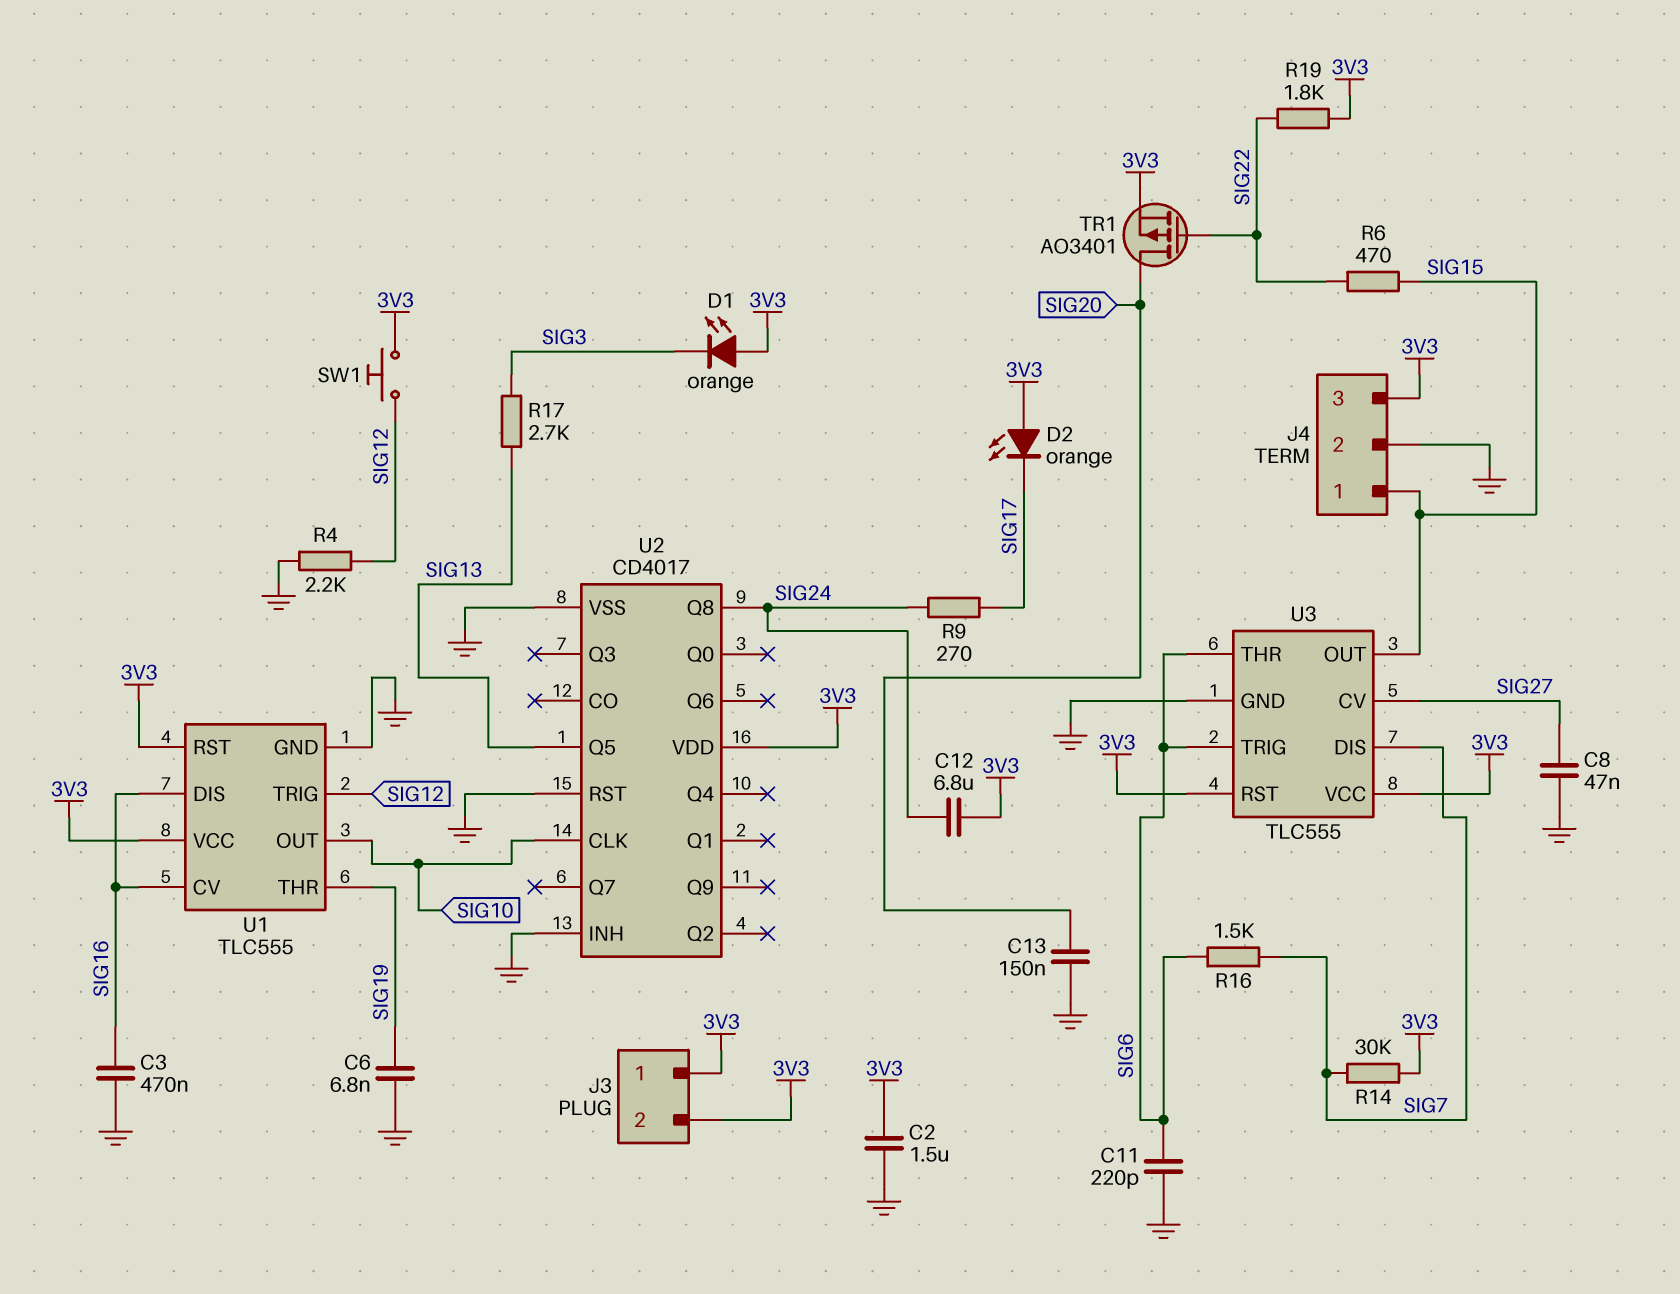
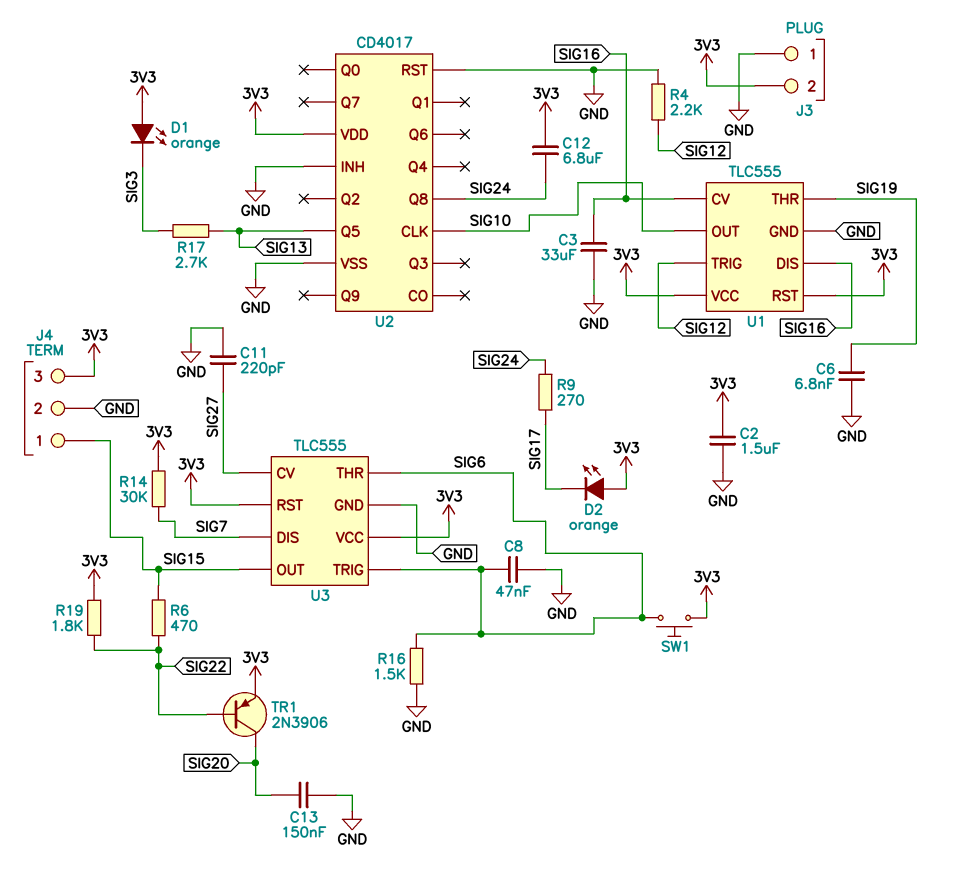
C3: 470nF (GND, SIG16) -> 33uF (GND, SIG16)
C8: 47nF (GND, SIG27) -> 47nF (GND, SIG6)
C11: 220pF (GND, SIG6) -> 220pF (GND, SIG27)
J3 pin 1: 3V3 -> GND
R16: 1.5k (SIG6, SIG7) -> 1.5k (GND, SIG6)
SW1: button (3V3, SIG12) -> button (3V3, SIG6)
TR1: PMOS AO3401 (G SIG22, D SIG20, S 3V3) -> PNP 2N3906 (B SIG22, C SIG20, E 3V3)

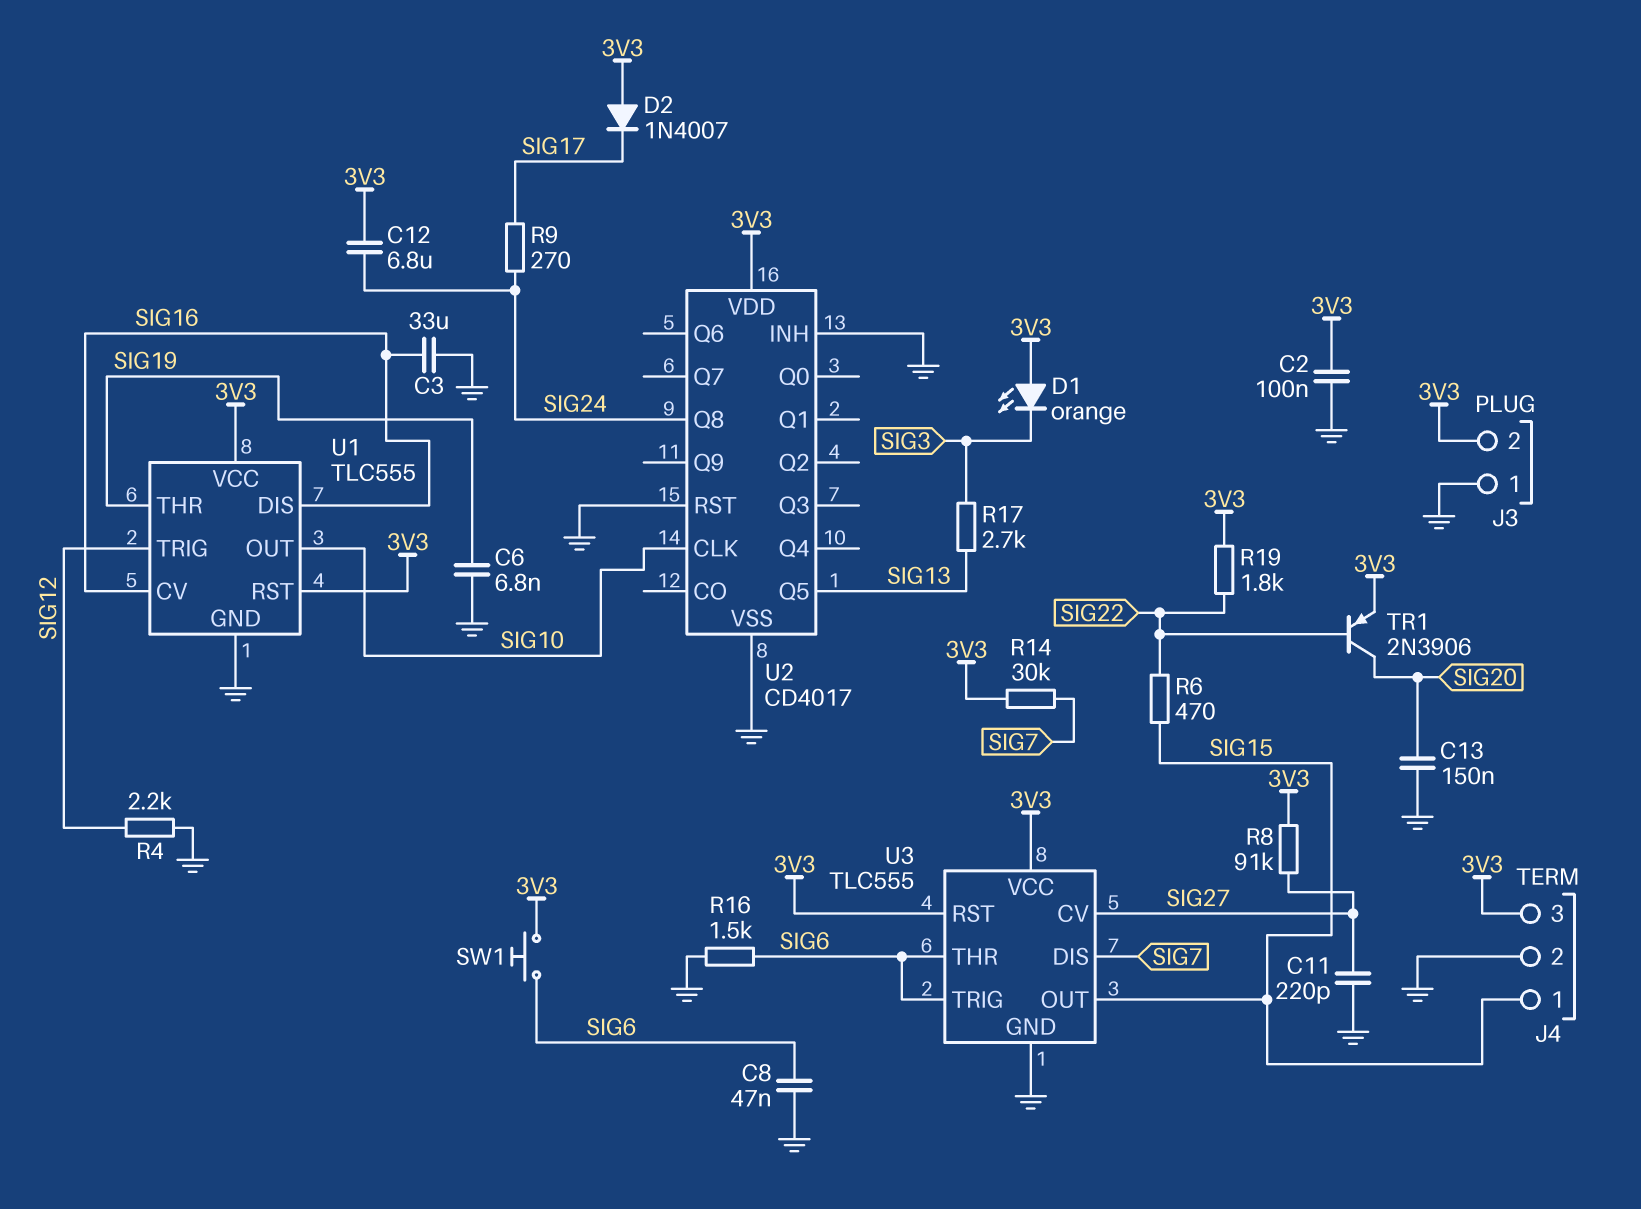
C2: 1.5uF (3V3, GND) -> 100nF (3V3, GND)
D2: LED orange (A 3V3, K SIG17) -> diode 1N4007 (A 3V3, K SIG17)
R8: none -> 91k (3V3, SIG27)

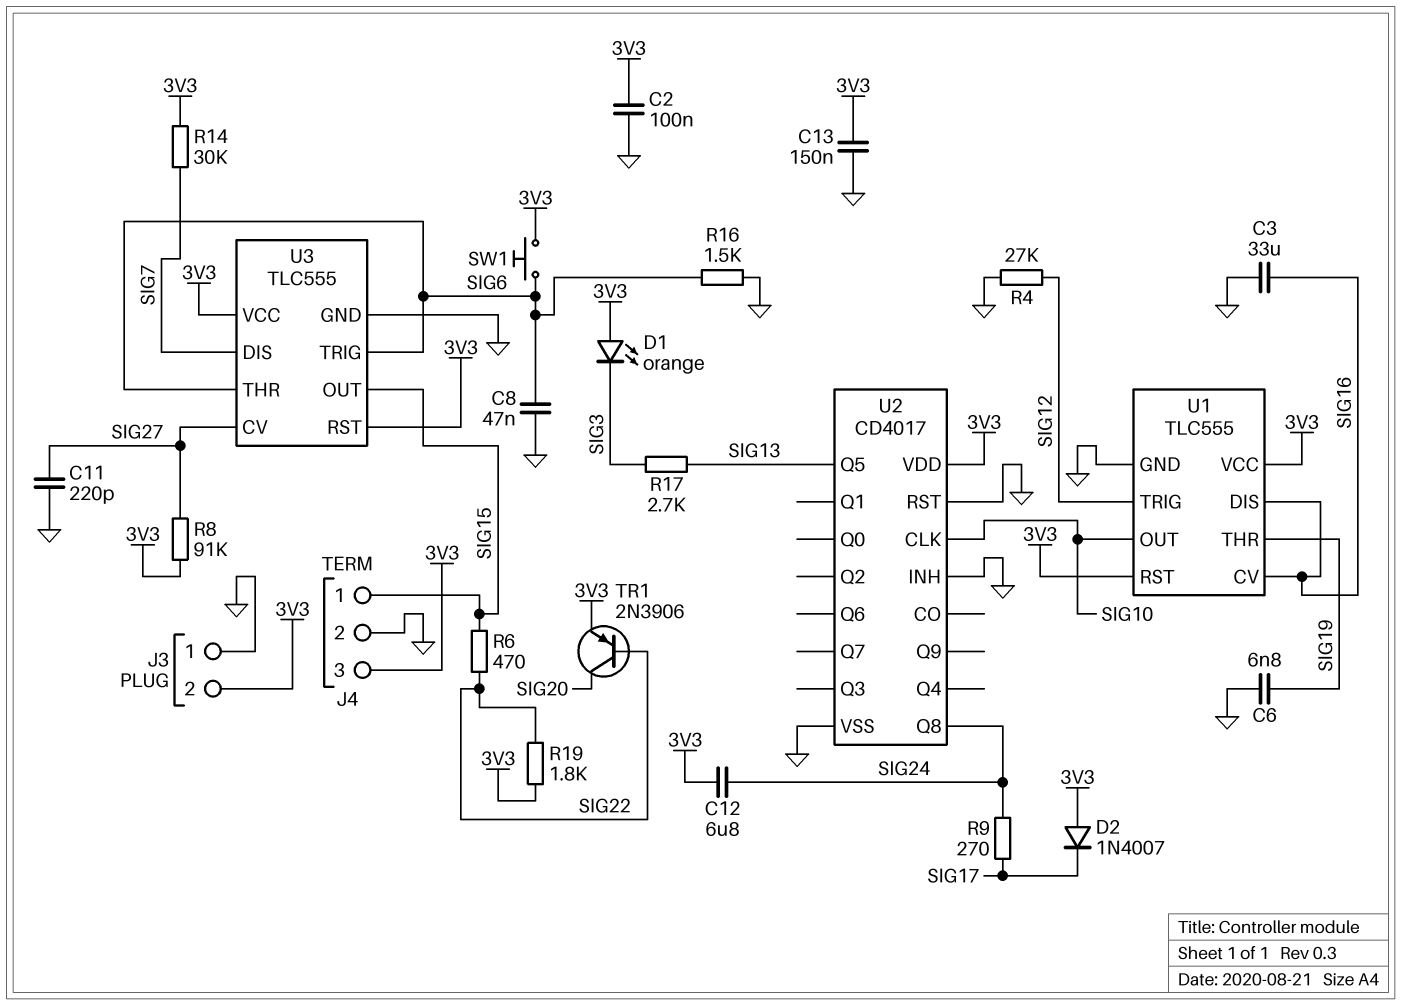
C13: 150nF (GND, SIG20) -> 150nF (3V3, GND)
R4: 2.2k (GND, SIG12) -> 27k (GND, SIG12)

